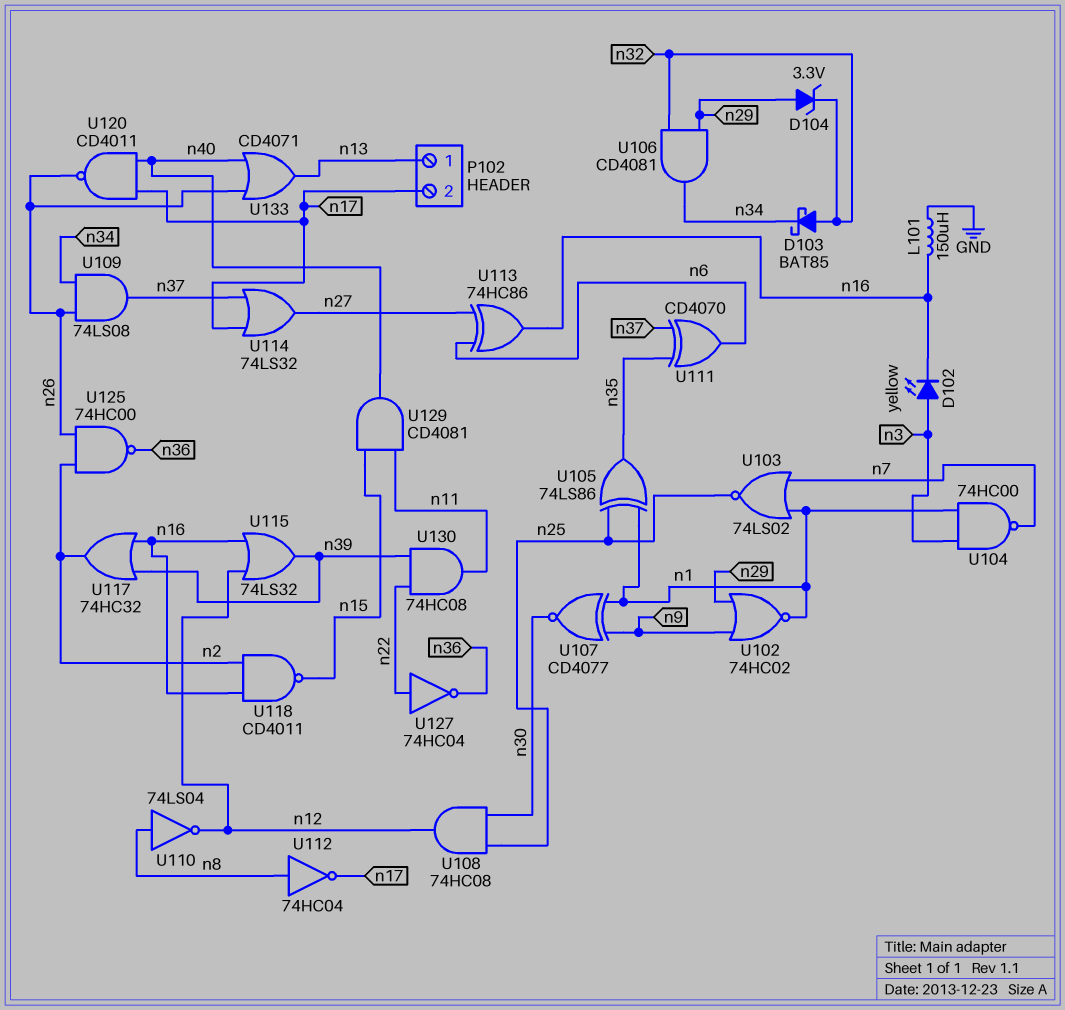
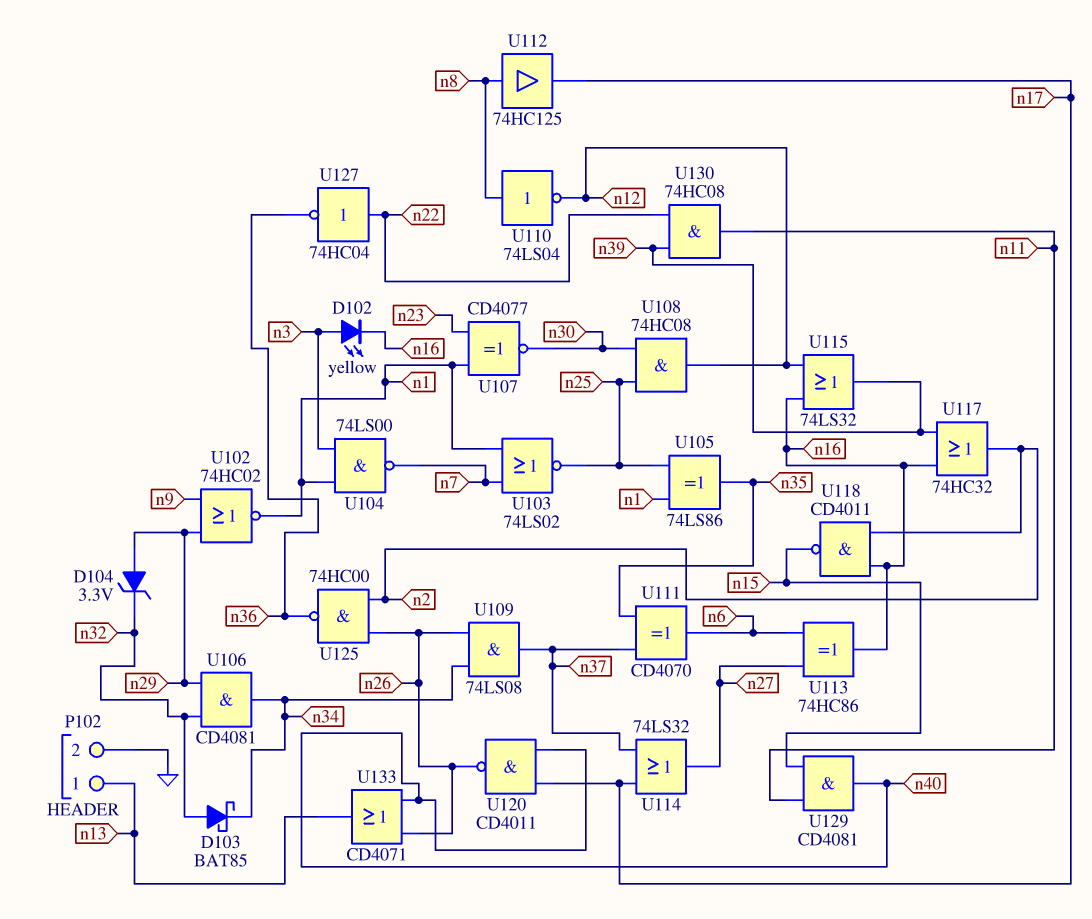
L101: 150uH (GND, n16) -> none
P102 pin 2: n17 -> GND
U104: NAND 74HC00 (in n1, in n3, out n7) -> NAND 74LS00 (in n1, in n3, out n7)
U107: XNOR CD4077 (in n1, in n9, out n30) -> XNOR CD4077 (in n1, in n23, out n30)
U112: NOT 74HC04 (in n8, out n17) -> buffer 74HC125 (in n8, out n17)

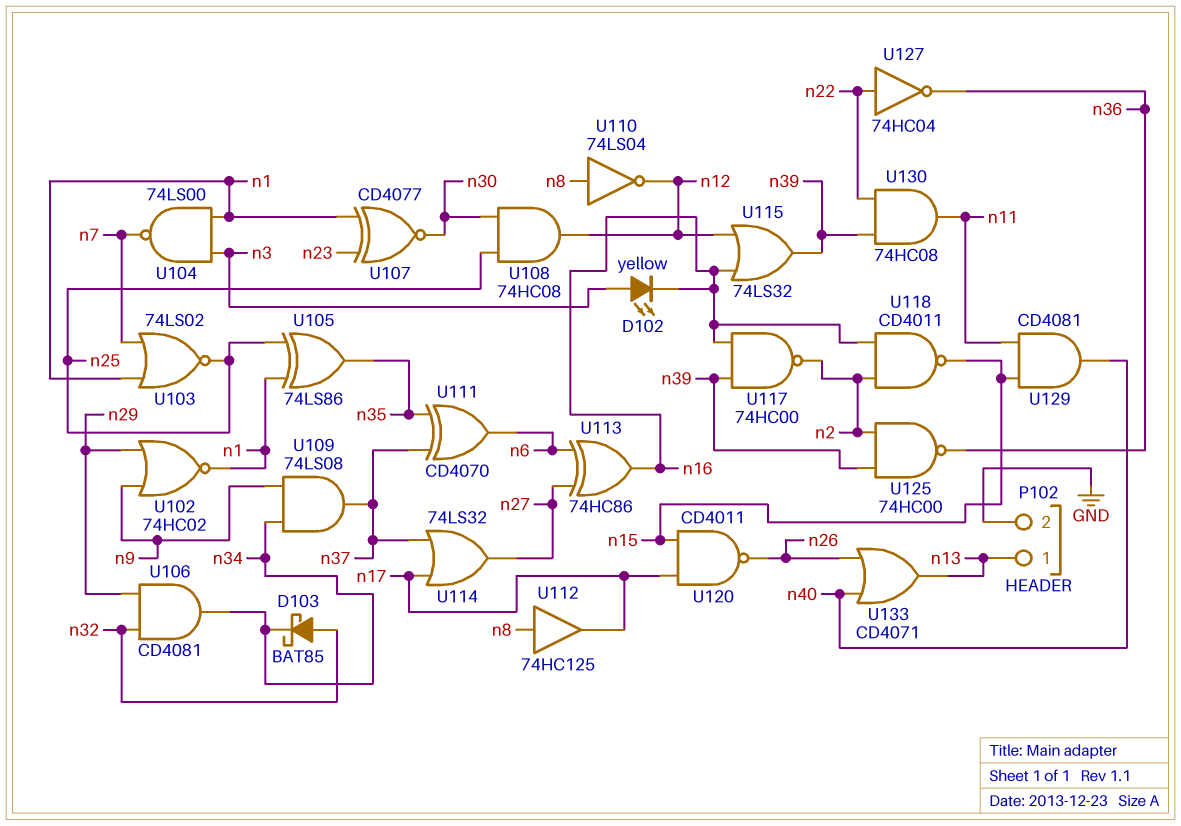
D104: zener 3.3V (A n29, K n32) -> none
U109: AND 74LS08 (in n26, in n34, out n37) -> AND 74LS08 (in n9, in n34, out n37)
U117: OR 74HC32 (in n16, in n39, out n2) -> NAND 74HC00 (in n16, in n39, out n2)
U120: NAND CD4011 (in n17, in n40, out n26) -> NAND CD4011 (in n15, in n17, out n26)
U125: NAND 74HC00 (in n2, in n26, out n36) -> NAND 74HC00 (in n2, in n39, out n36)

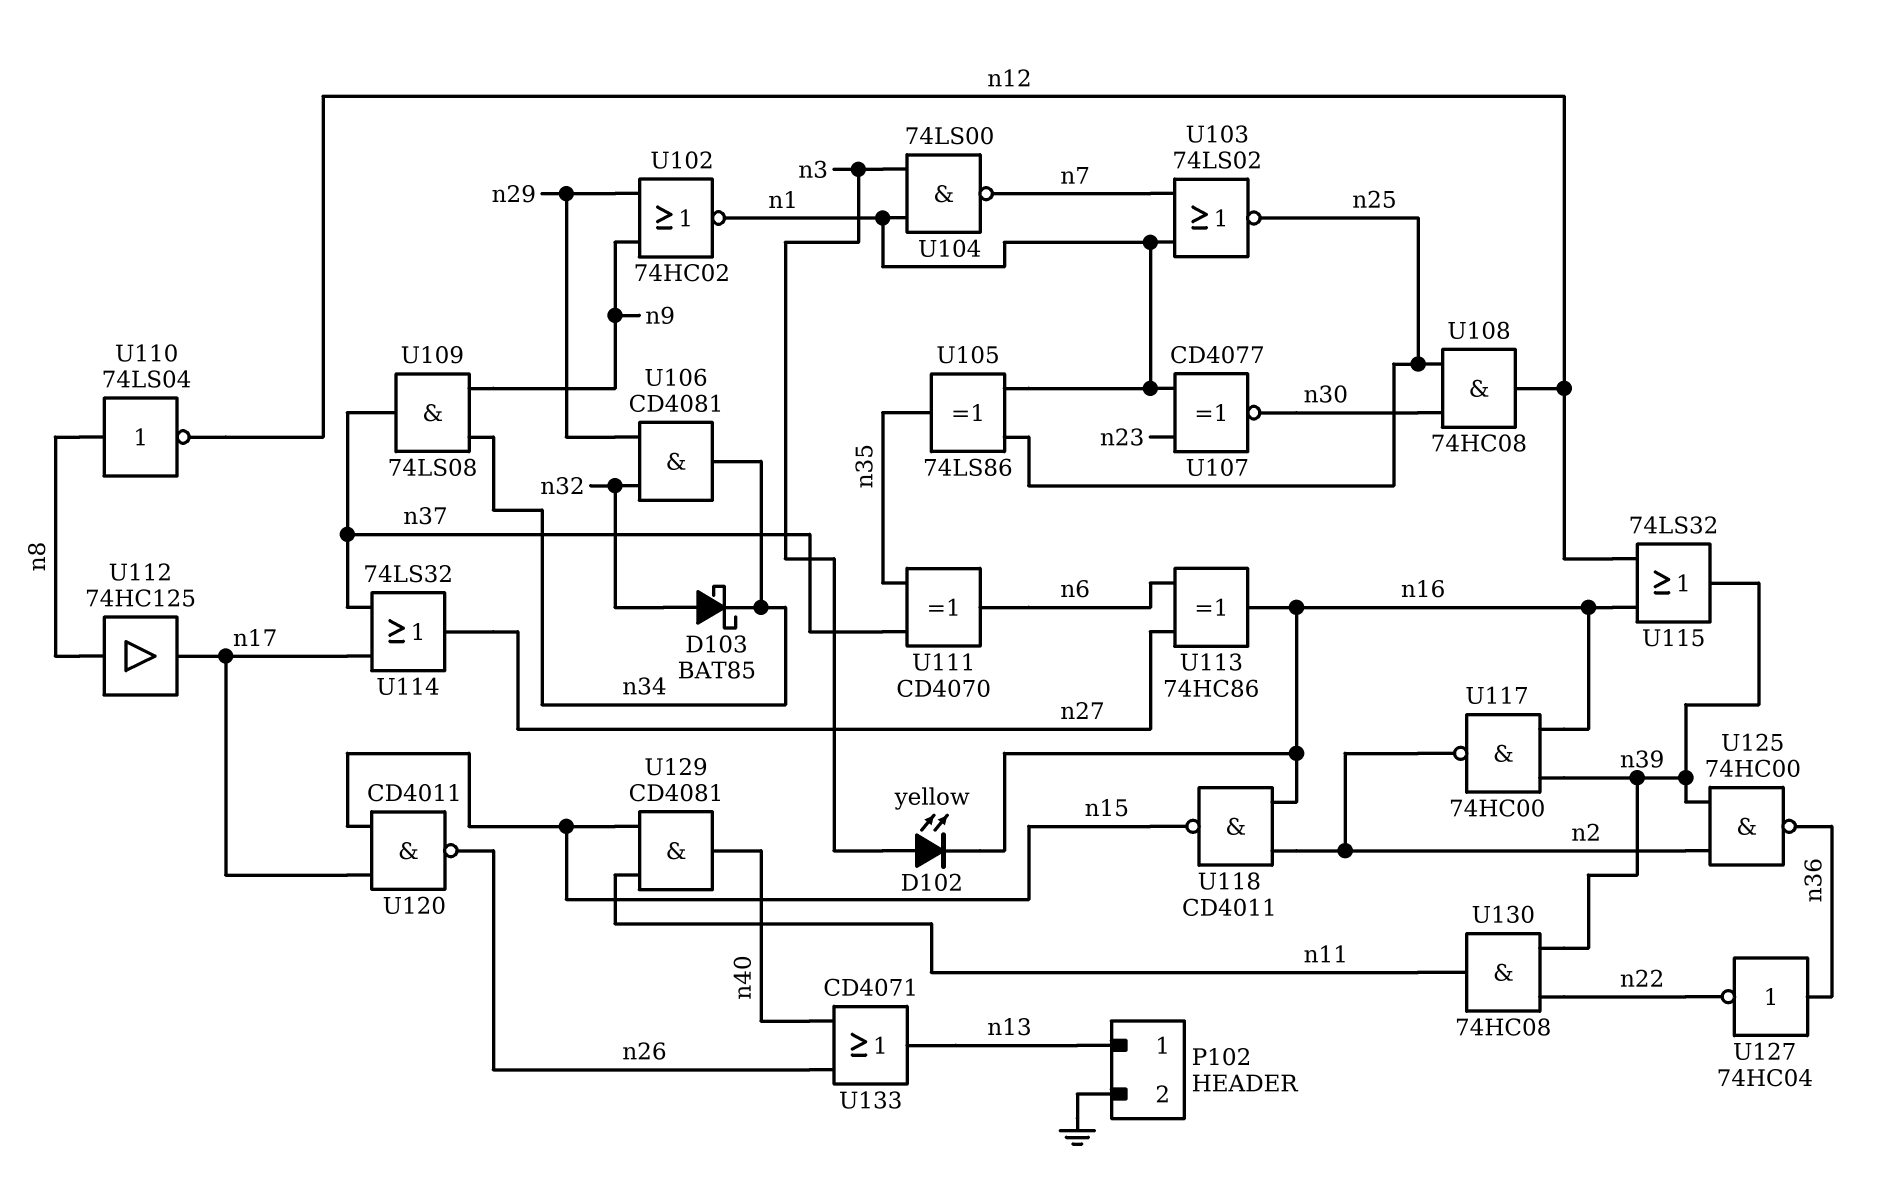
U127: NOT 74HC04 (in n22, out n36) -> NOT 74HC04 (in n36, out n22)

